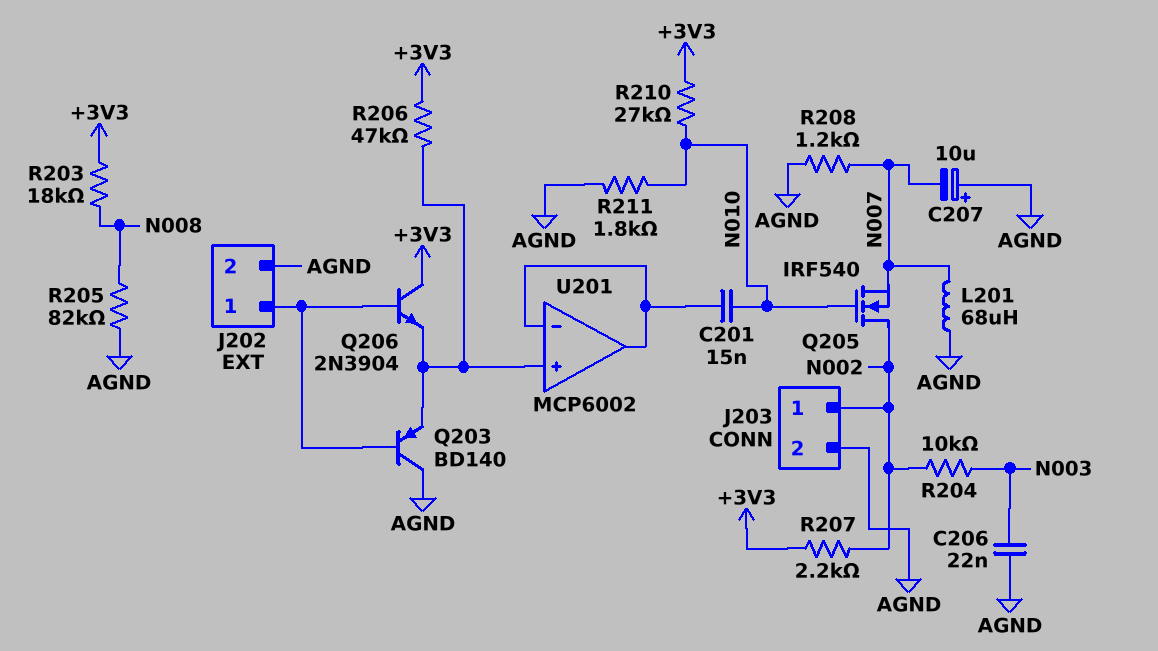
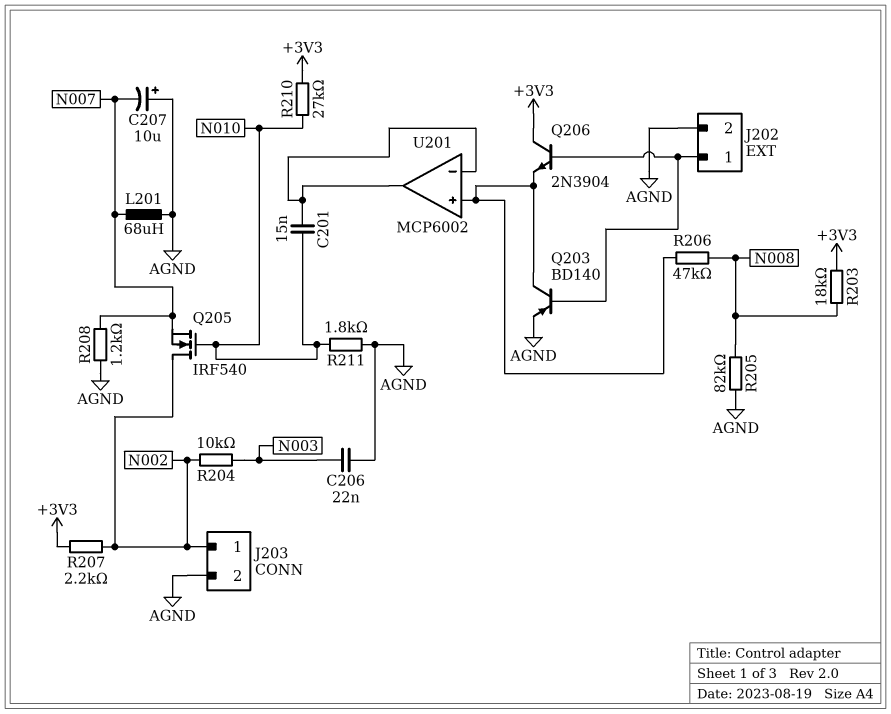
Q203: PNP BD140 (B J202/1, C AGND, E U201/in+) -> PNP BD140 (B J202/1, C U201/in+, E AGND)
R206: 47k (+3V3, U201/in+) -> 47k (N008, U201/in+)

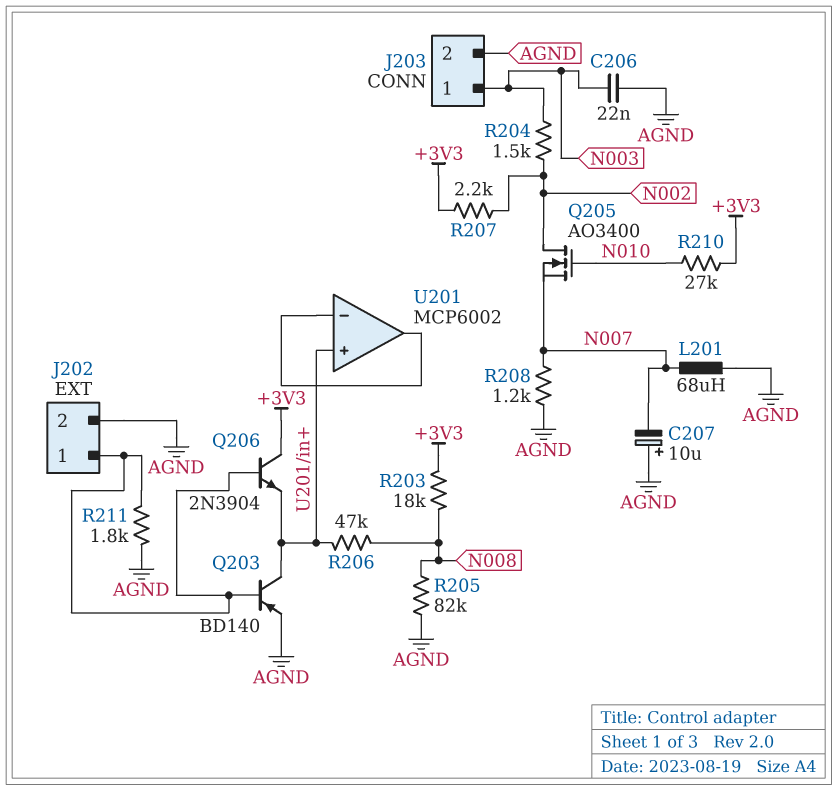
C201: 15nF (N010, U201/in-) -> none
J203 pin 1: N002 -> N003
Q205: NMOS IRF540 (G N010, D N002, S N007) -> NMOS AO3400 (G N010, D N002, S N007)
R204: 10k (N002, N003) -> 1.5k (N002, N003)
R211: 1.8k (AGND, N010) -> 1.8k (AGND, J202/1)

